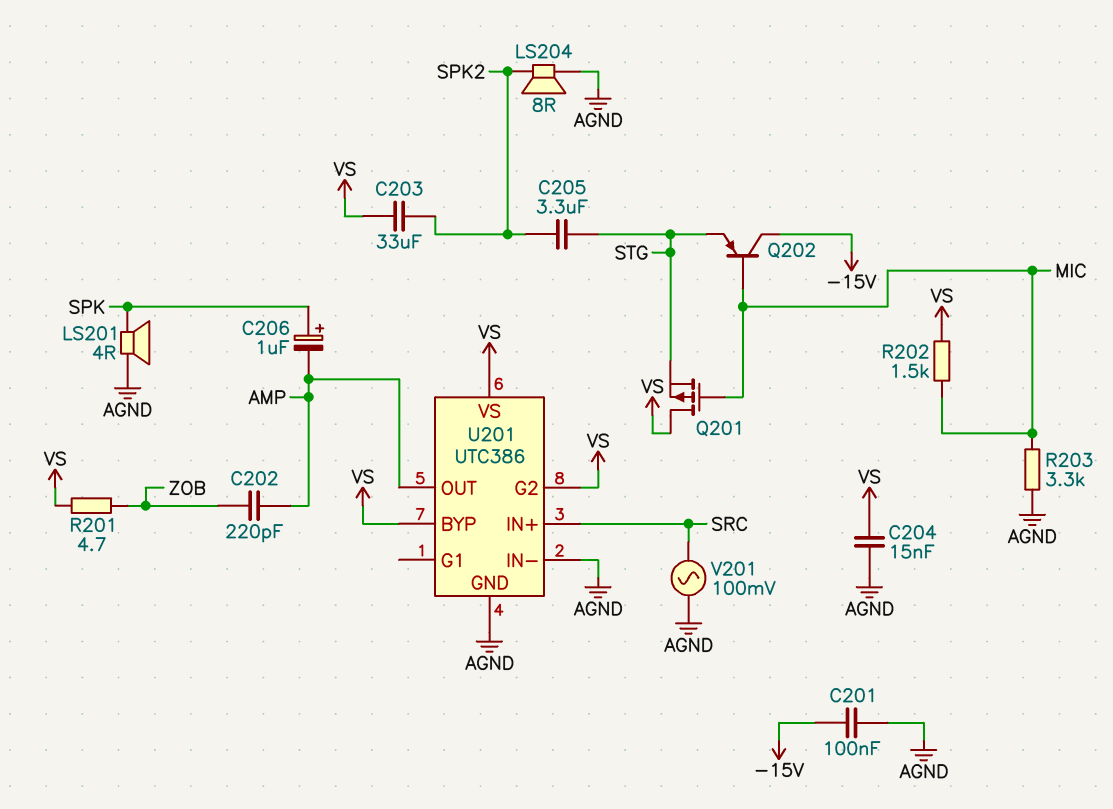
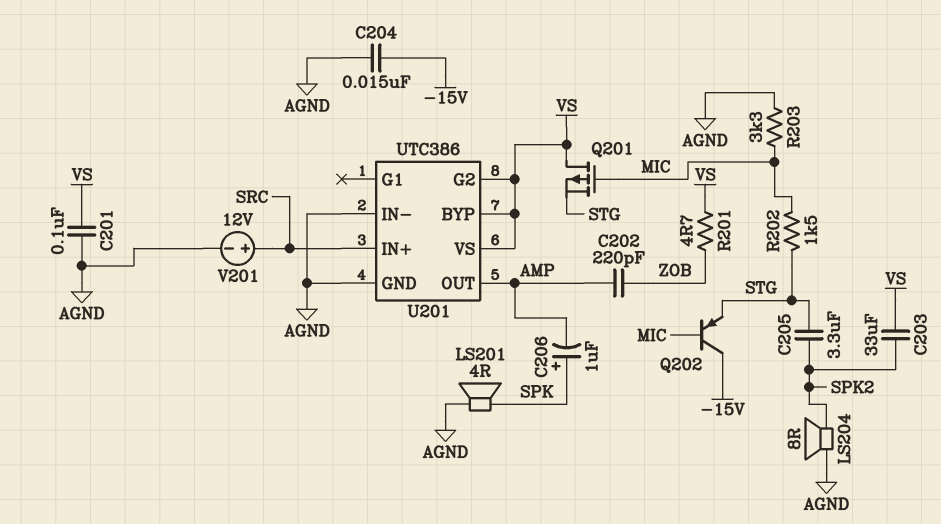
C201: 100nF (-15V, AGND) -> 100nF (AGND, VS)
C204: 15nF (AGND, VS) -> 15nF (-15V, AGND)
R202: 1.5k (MIC, VS) -> 1.5k (MIC, STG)
V201: AC 100mV (AGND, SRC) -> 12V (plus SRC, minus AGND)

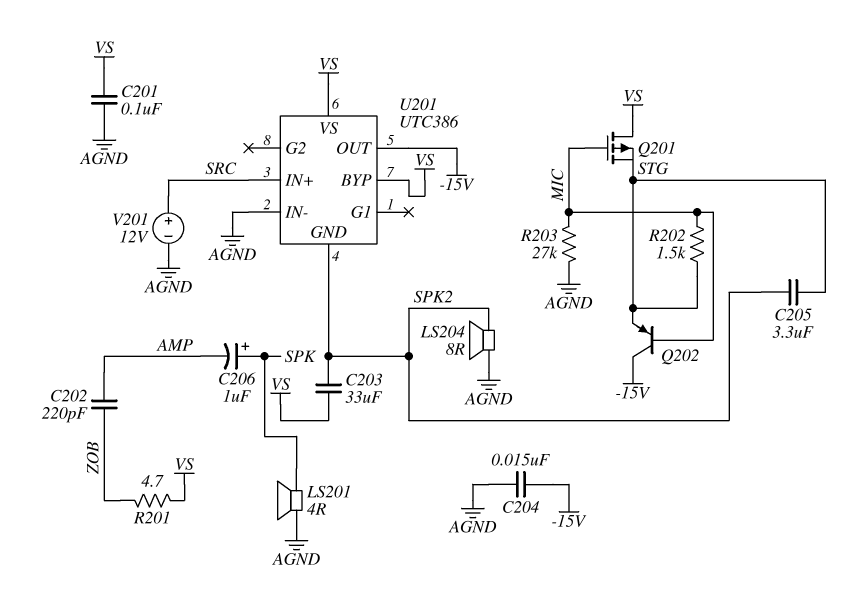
R203: 3.3k (AGND, MIC) -> 27k (AGND, MIC)
U201 pin G2: VS -> none
U201 pin GND: AGND -> SPK2
U201 pin OUT: AMP -> -15V

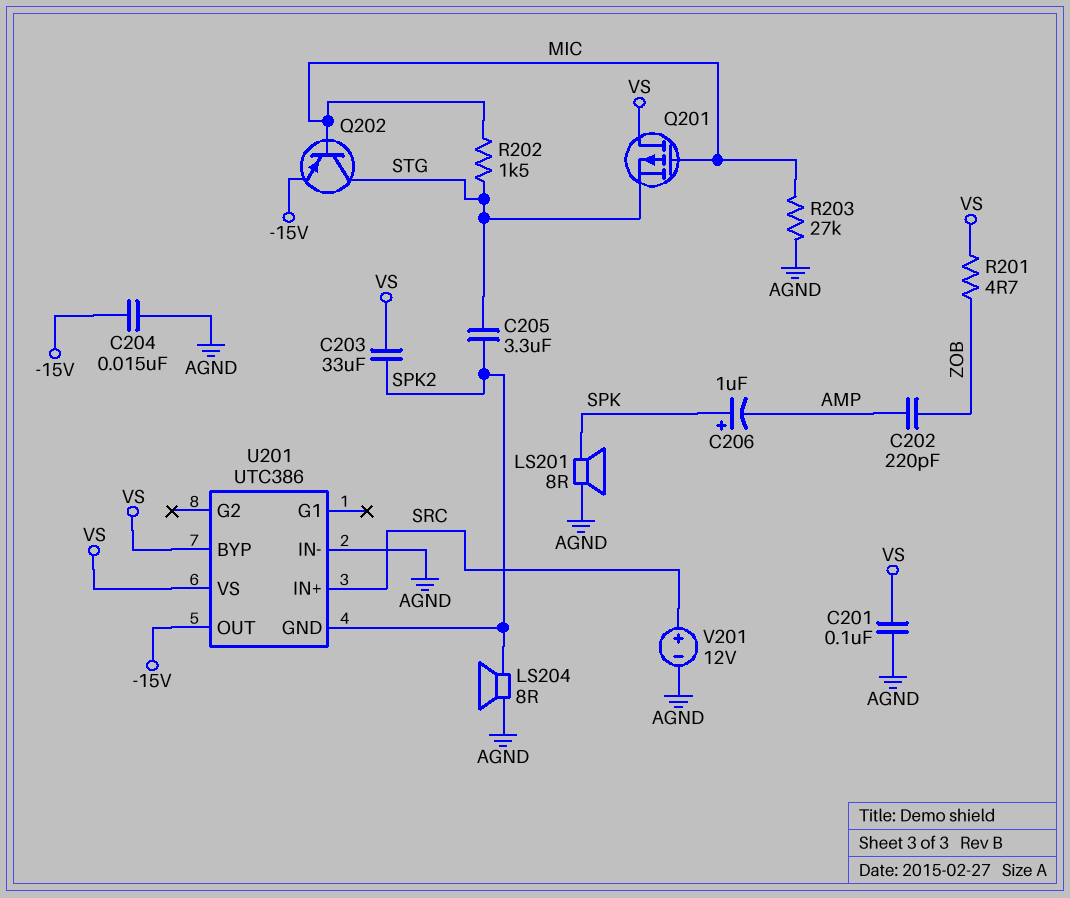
LS201: speaker 4R (AGND, SPK) -> speaker 8R (AGND, SPK)
Q202: PNP (B MIC, C -15V, E STG) -> PNP (B MIC, C STG, E -15V)

